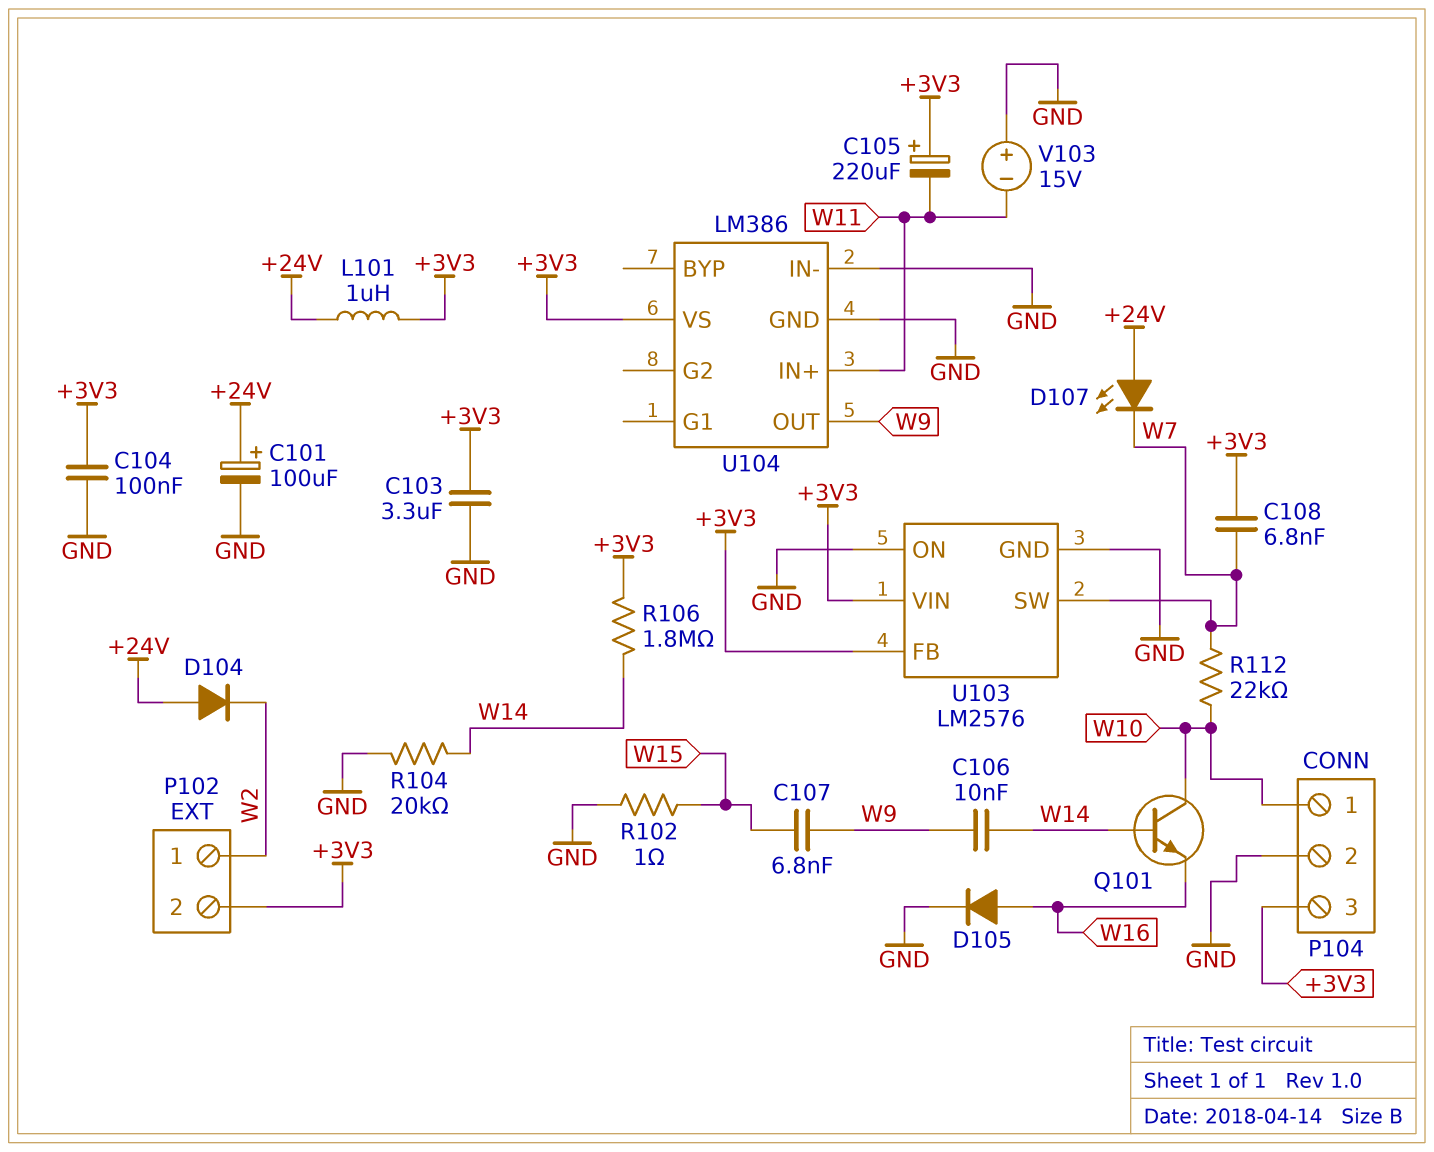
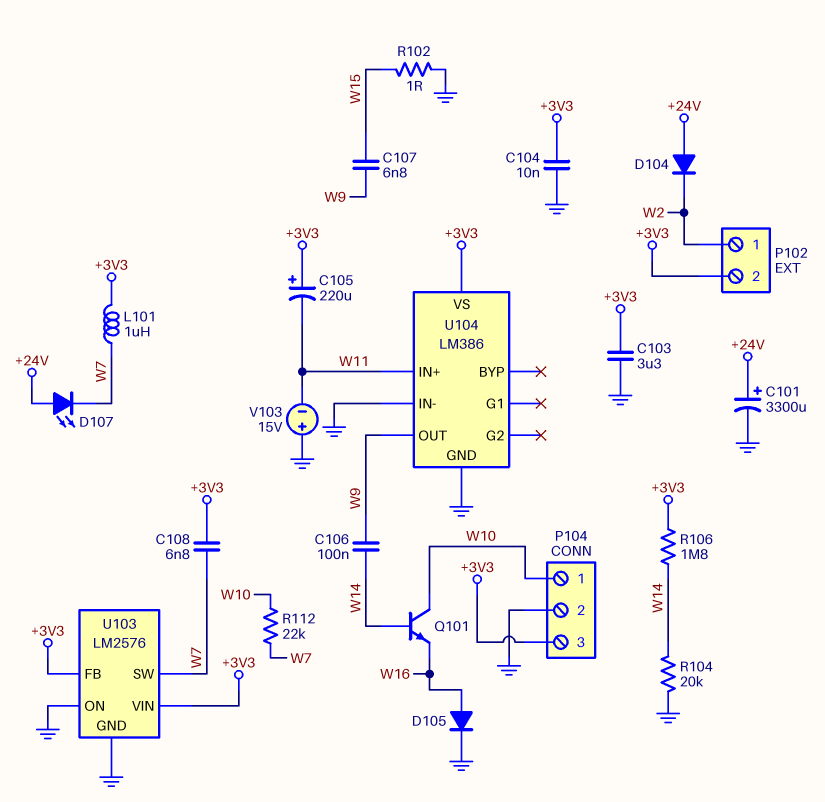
C101: 100uF (plus +24V, minus GND) -> 3300uF (plus +24V, minus GND)
C104: 100nF (+3V3, GND) -> 10nF (+3V3, GND)
C106: 10nF (W9, W14) -> 100nF (W9, W14)
L101: 1uH (+3V3, +24V) -> 1uH (+3V3, W7)

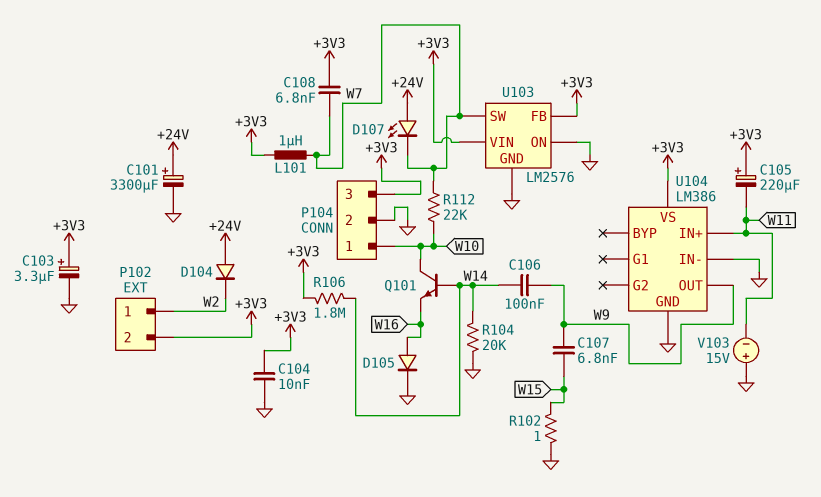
C103: 3.3uF (+3V3, GND) -> 3.3uF (plus +3V3, minus GND)

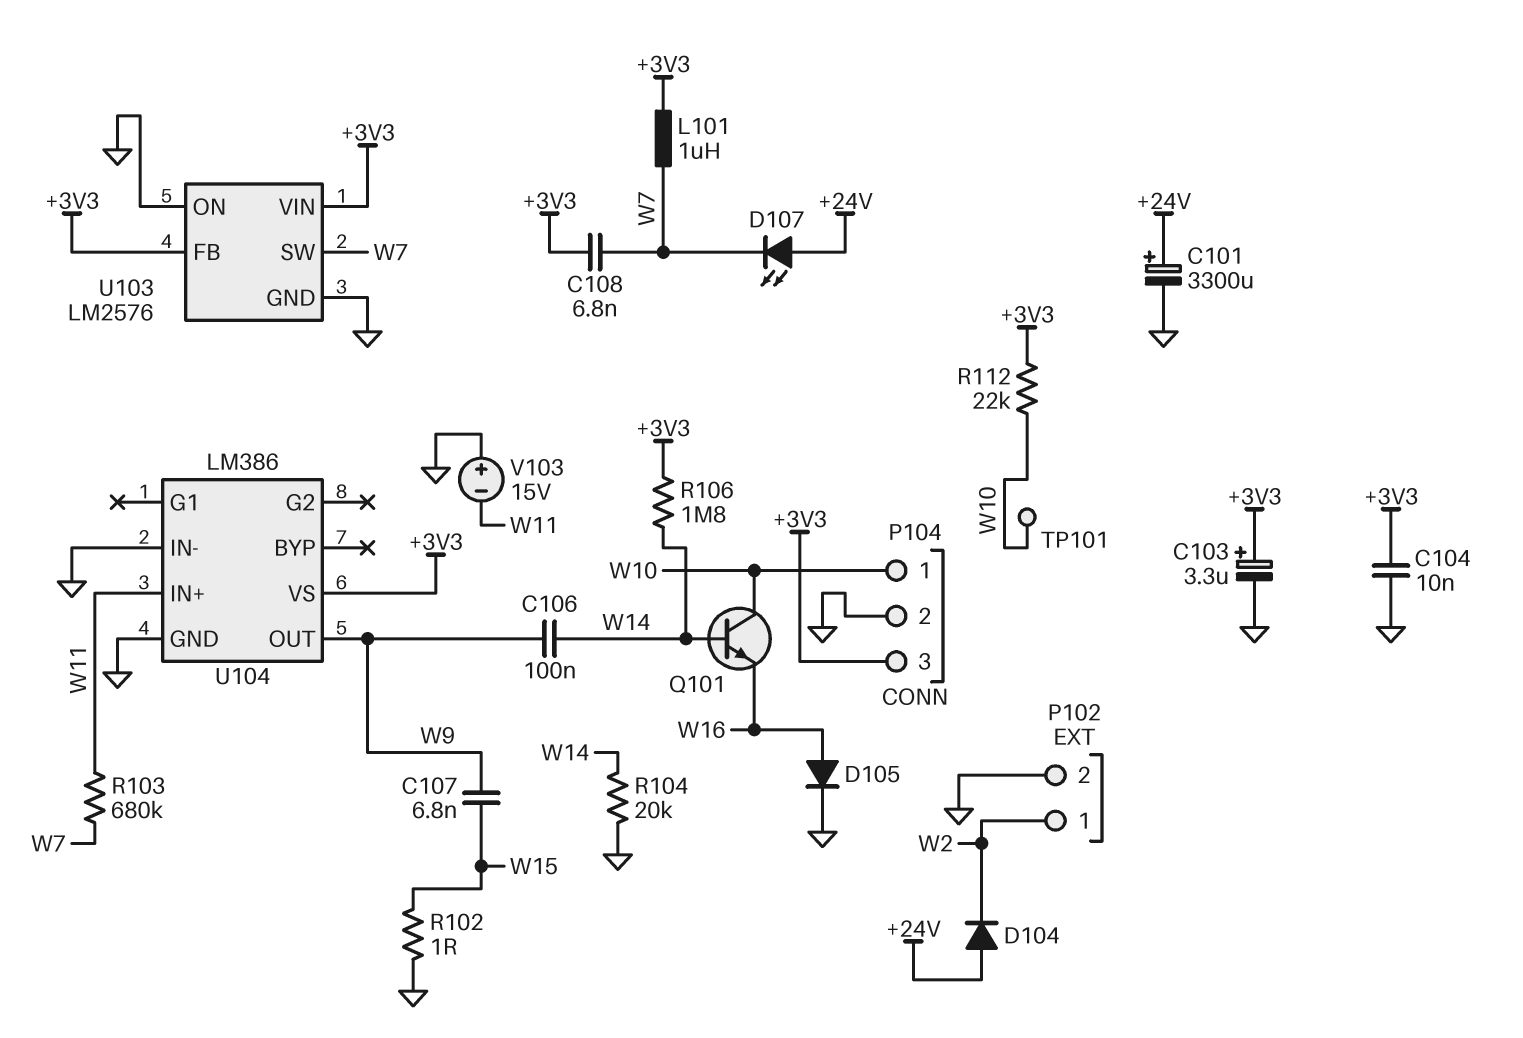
C105: 220uF (plus +3V3, minus W11) -> none
P102 pin 2: +3V3 -> GND
R103: none -> 680k (W7, W11)
R112: 22k (W7, W10) -> 22k (+3V3, W10)
TP101: none -> test point (W10)

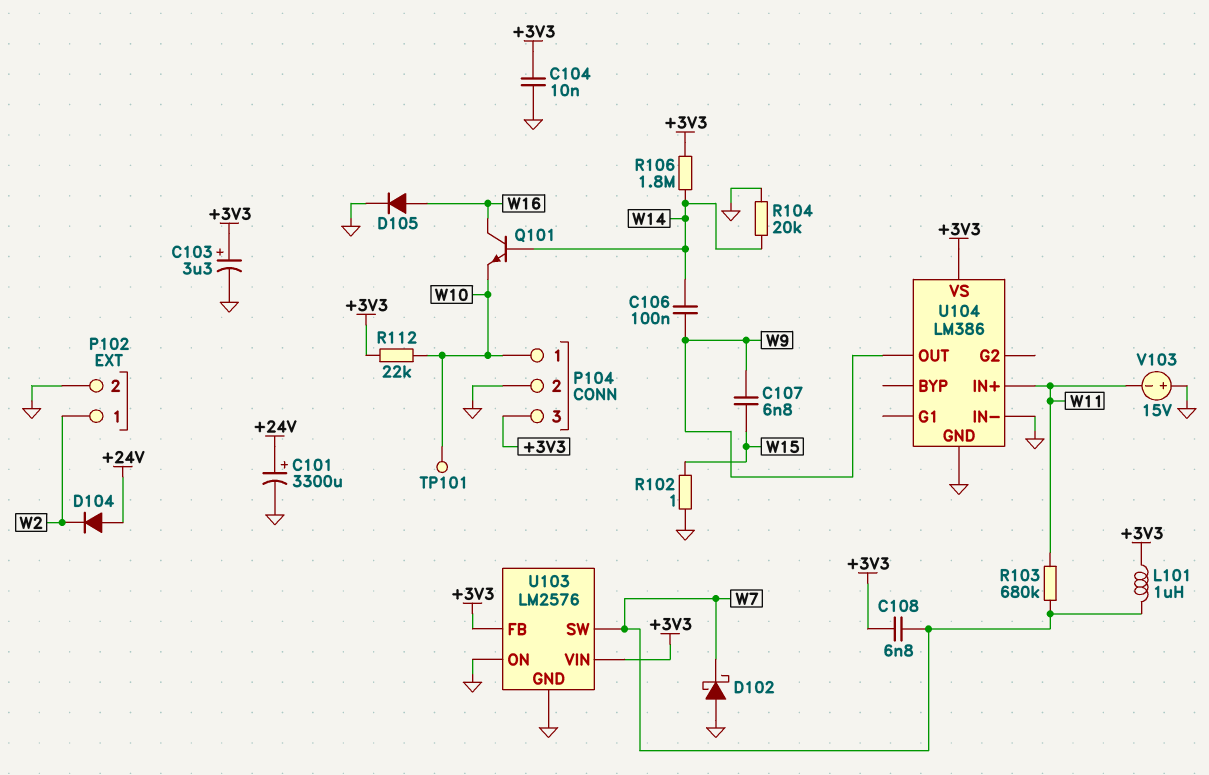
D102: none -> schottky (A GND, K W7)
D107: LED (A +24V, K W7) -> none
Q101: NPN (B W14, C W10, E W16) -> NPN (B W14, C W16, E W10)

